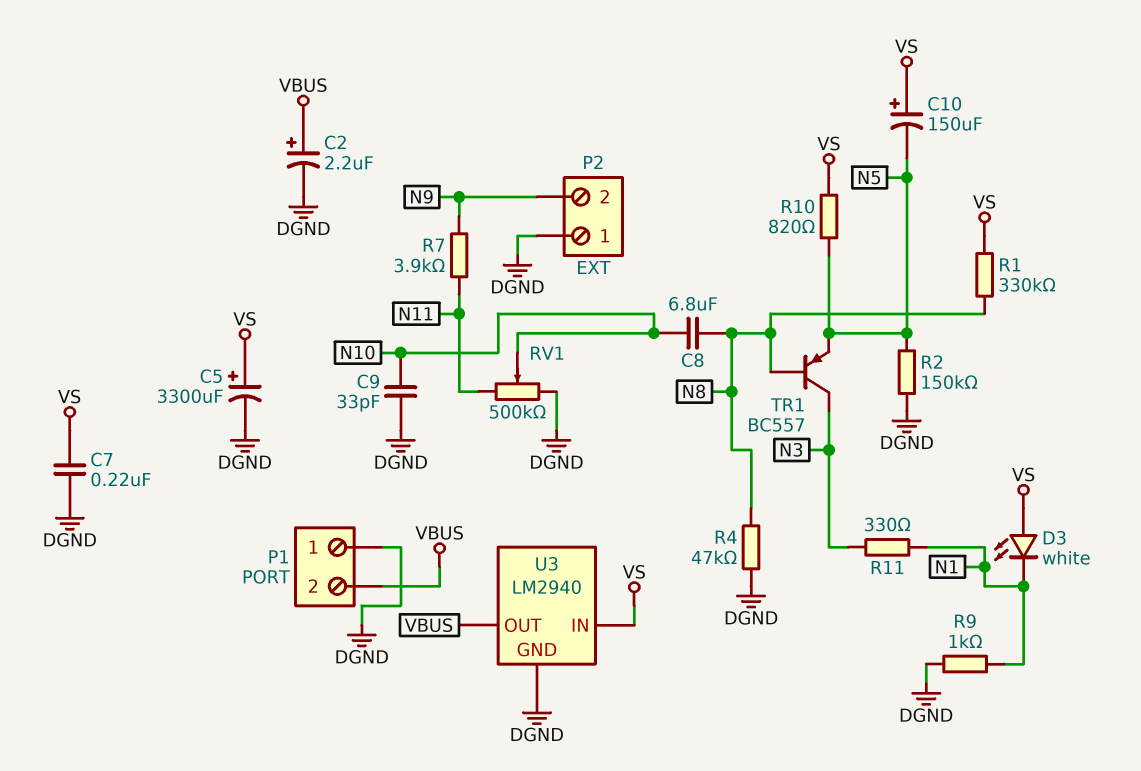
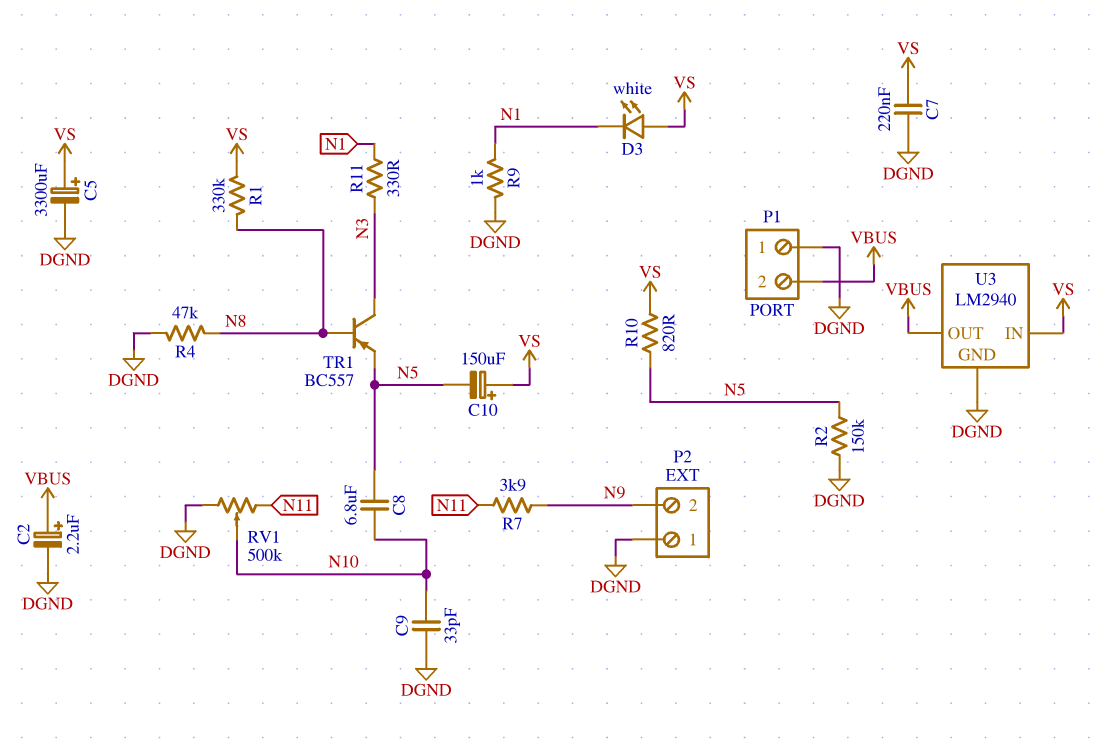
C8: 6.8uF (N8, N10) -> 6.8uF (N5, N10)

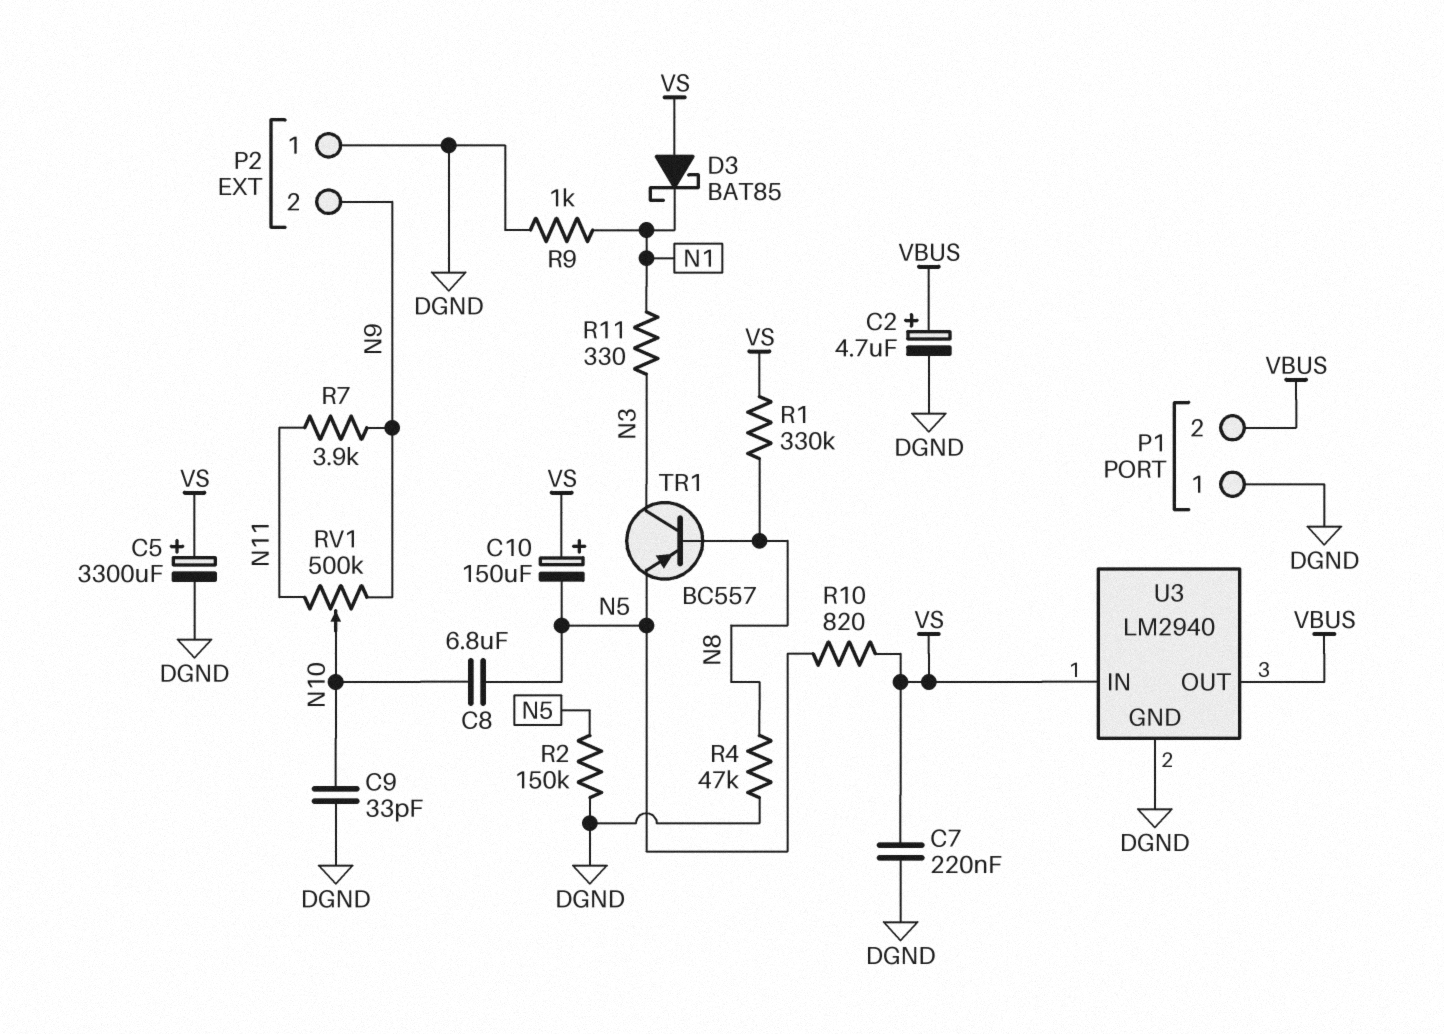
C2: 2.2uF (plus VBUS, minus DGND) -> 4.7uF (plus VBUS, minus DGND)
D3: LED white (A VS, K N1) -> schottky BAT85 (A VS, K N1)
RV1: 500k (DGND, N11, wiper N10) -> 500k (N9, N11, wiper N10)

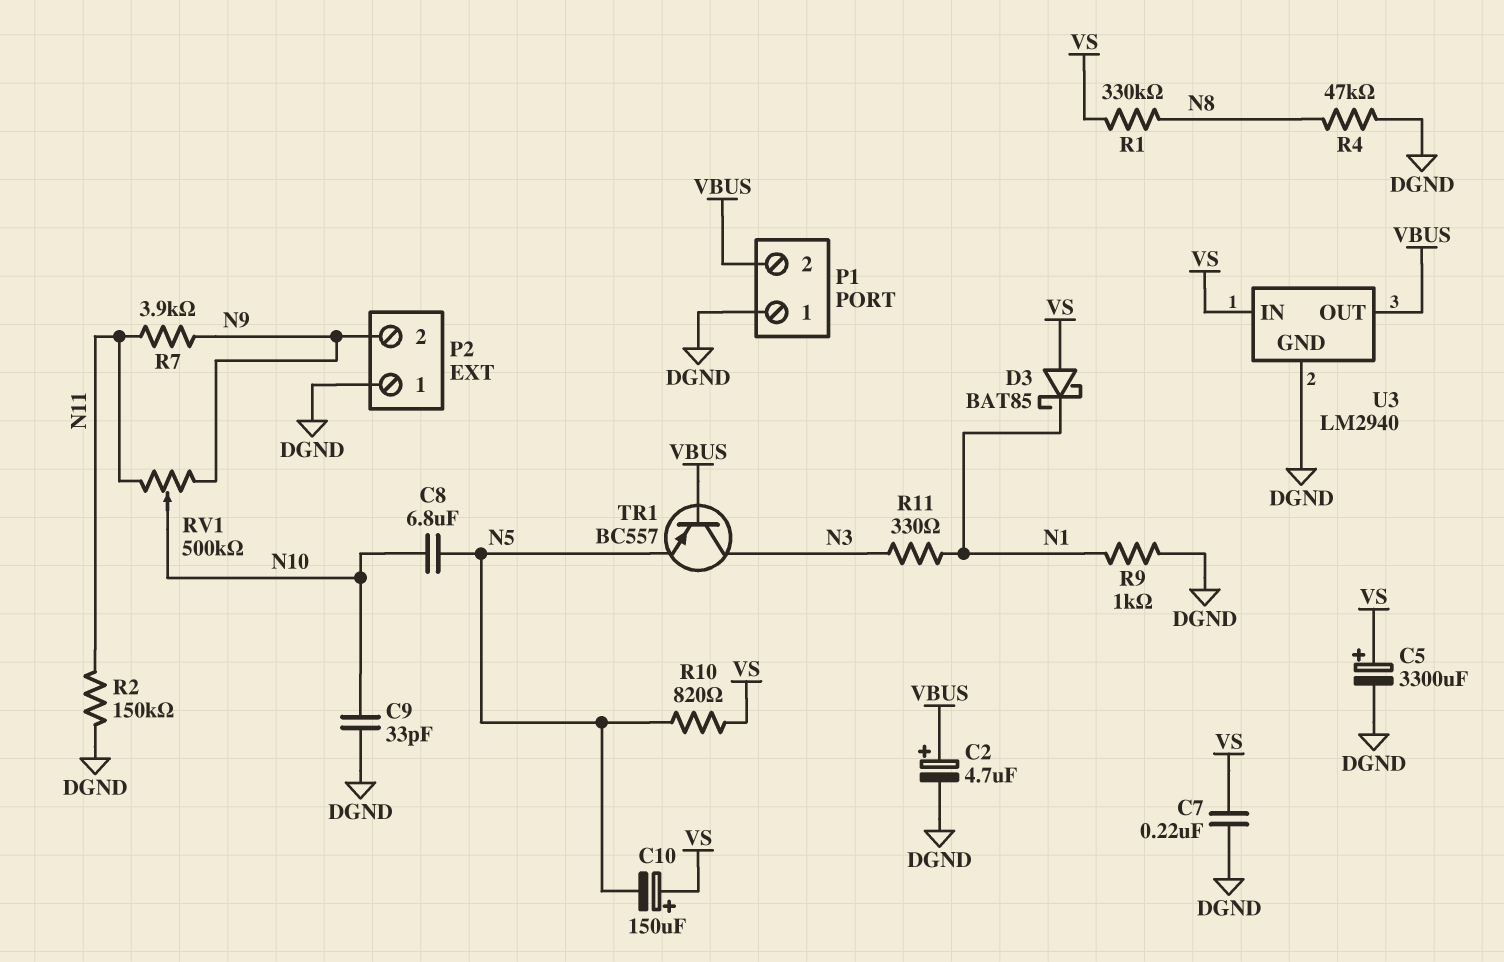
R2: 150k (DGND, N5) -> 150k (DGND, N11)
TR1: PNP BC557 (B N8, C N3, E N5) -> PNP BC557 (B VBUS, C N3, E N5)

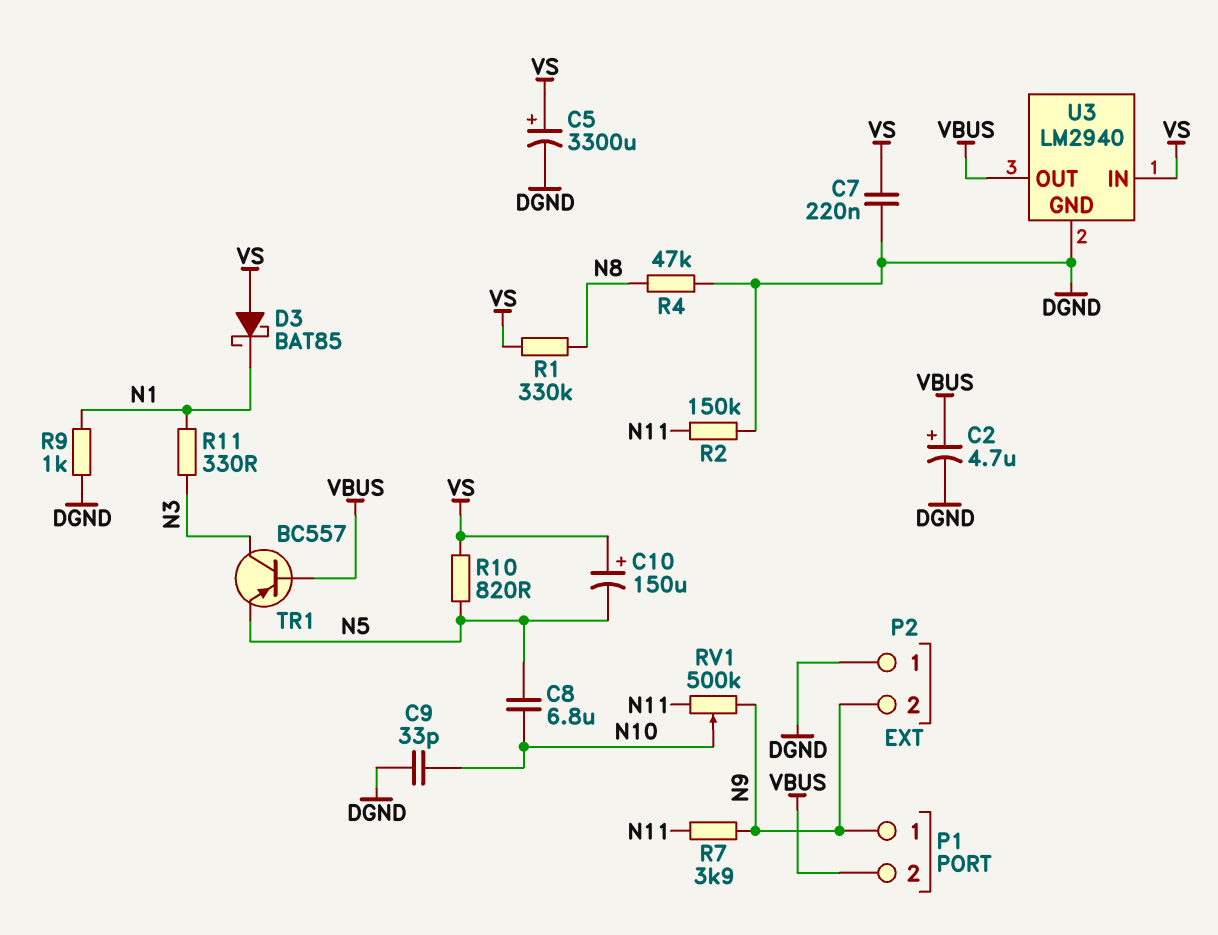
P1 pin 1: DGND -> N9

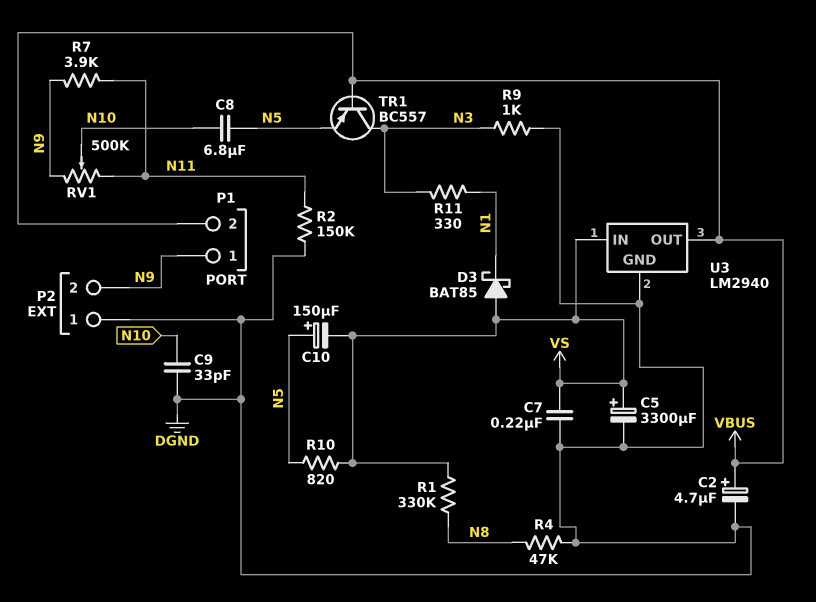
C10: 150uF (plus VS, minus N5) -> 150uF (plus N5, minus VS)
R9: 1k (DGND, N1) -> 1k (DGND, N3)

